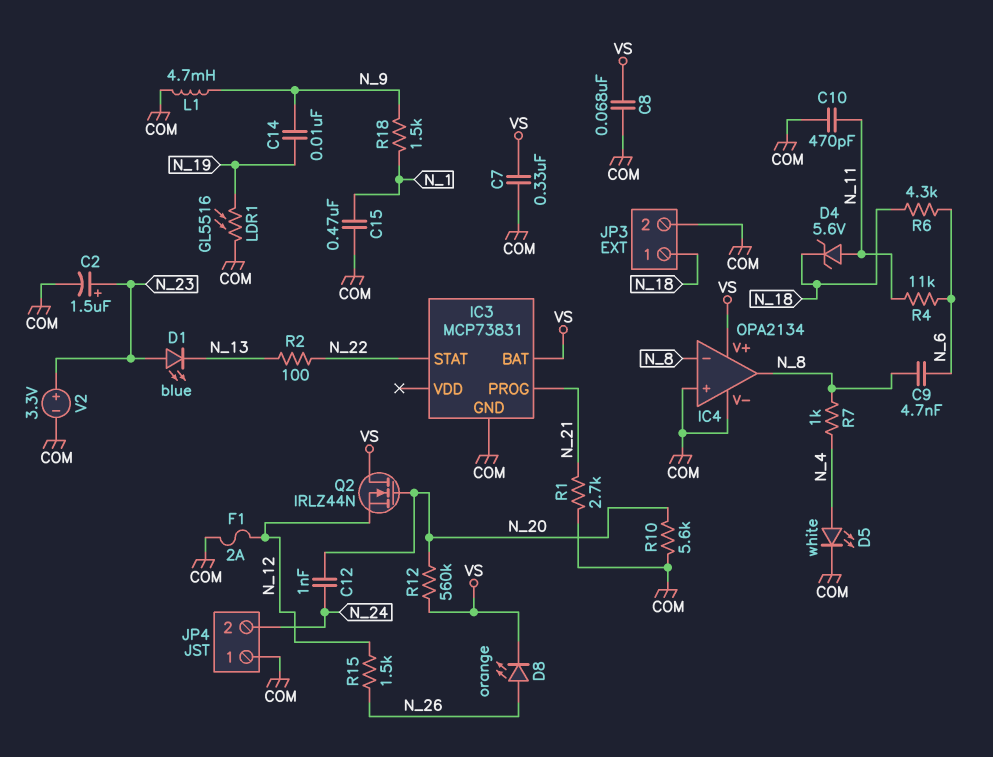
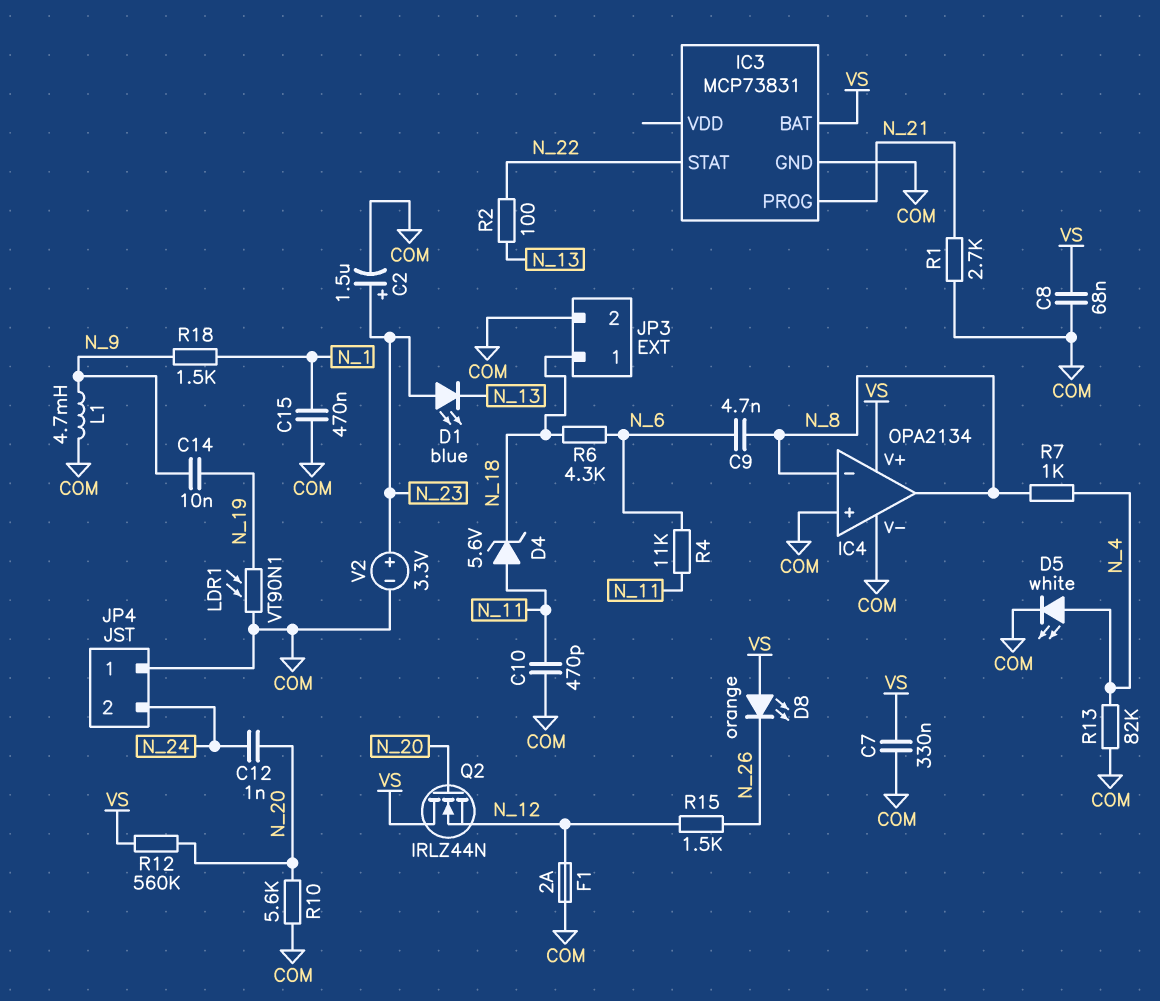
D8: LED orange (A N_26, K VS) -> LED orange (A VS, K N_26)
LDR1: GL5516 (COM, N_19) -> VT90N1 (COM, N_19)
R13: none -> 82k (COM, N_4)

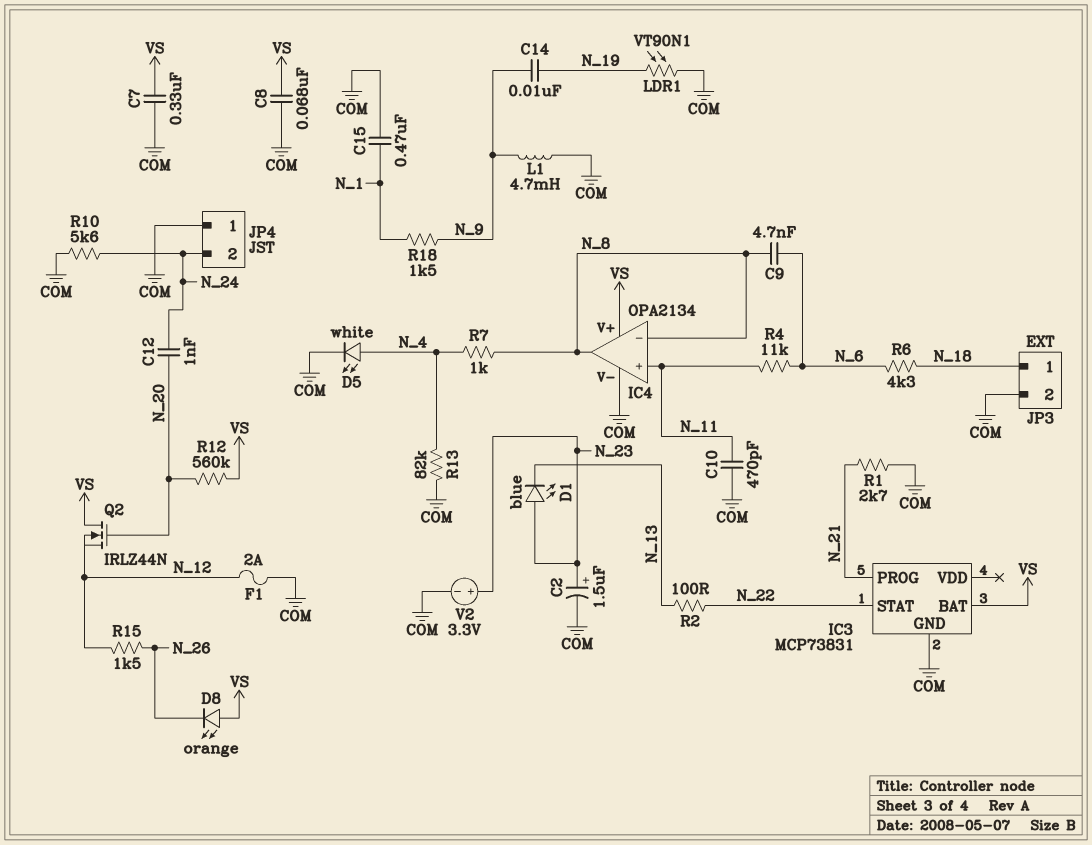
D4: zener 5.6V (A N_11, K N_18) -> none
IC4 pin in+: COM -> N_11
R10: 5.6k (COM, N_20) -> 5.6k (COM, N_24)

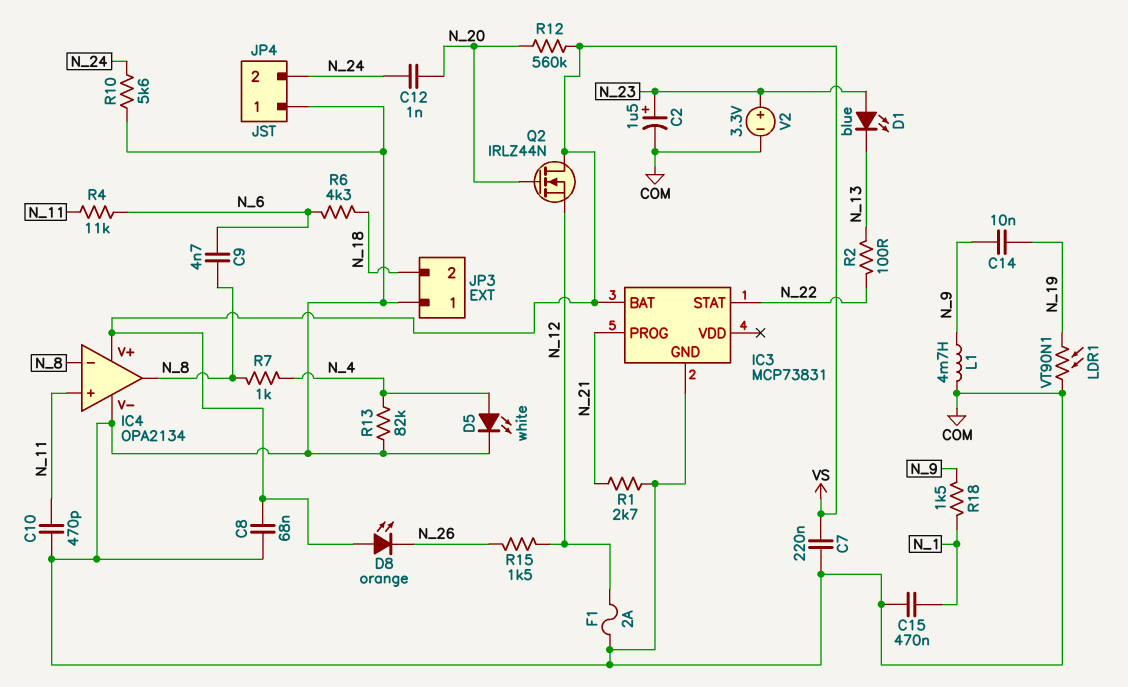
C7: 330nF (COM, VS) -> 220nF (COM, VS)
JP3 pin 1: N_18 -> COM
JP3 pin 2: COM -> N_18

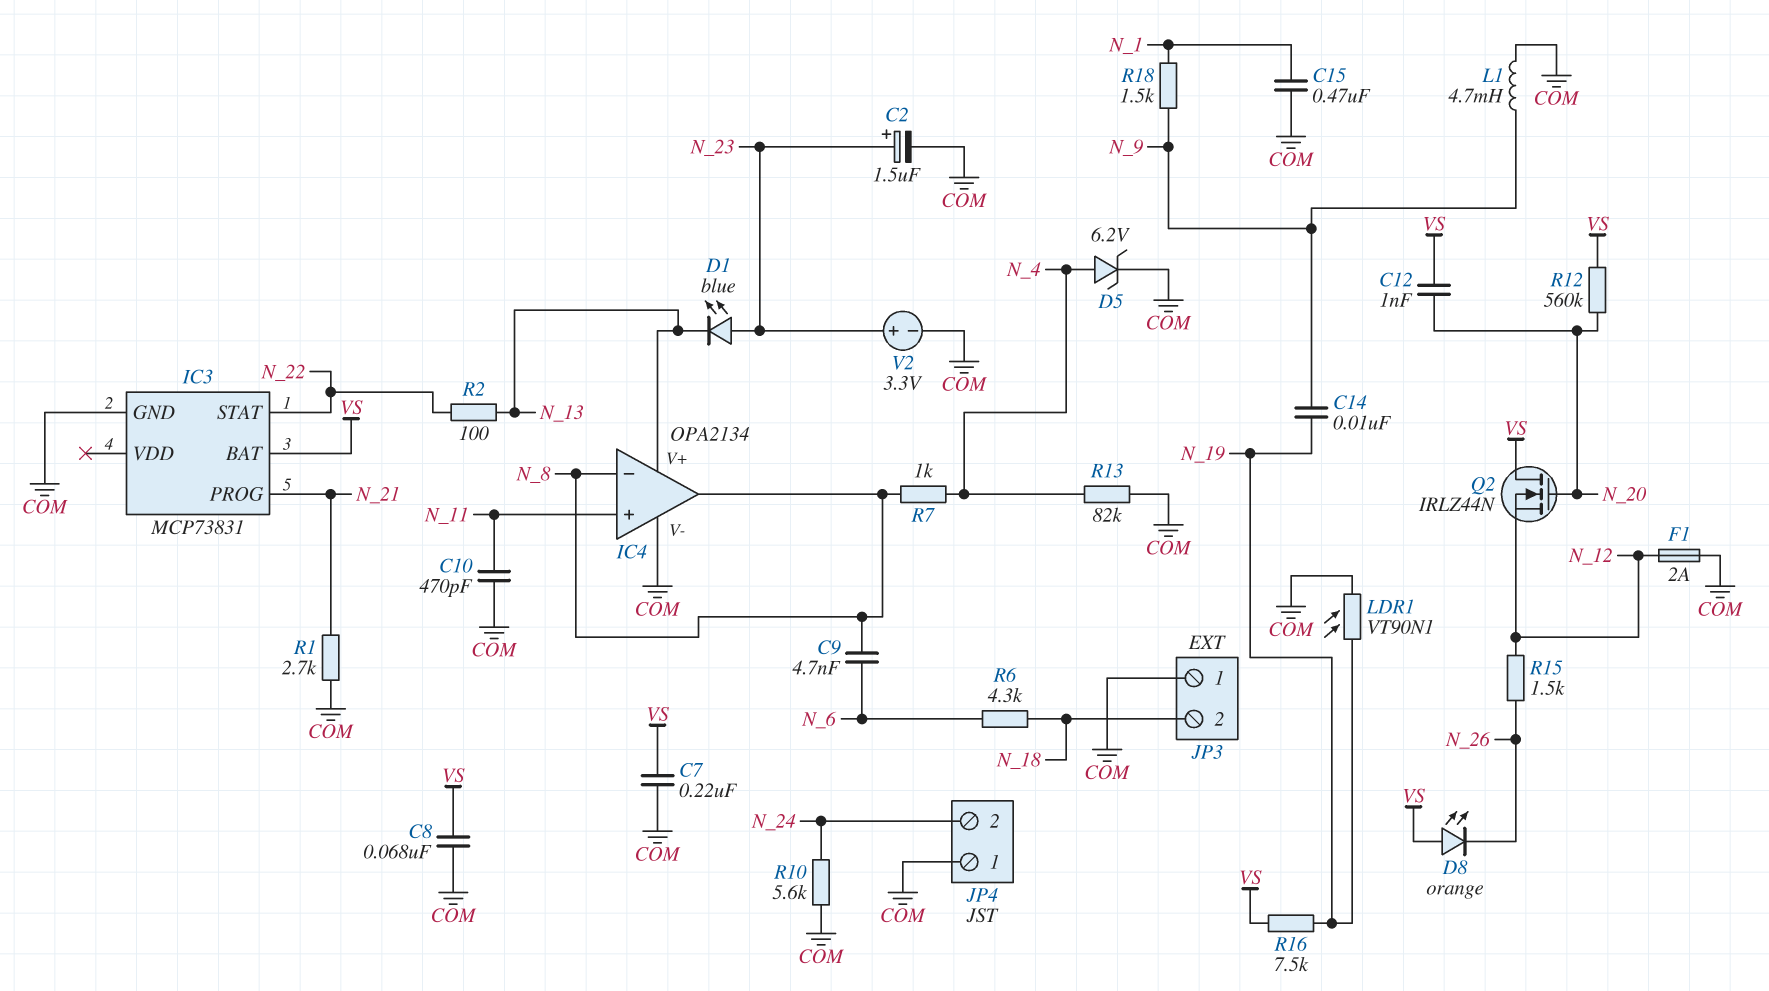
C12: 1nF (N_20, N_24) -> 1nF (N_20, VS)
D5: LED white (A N_4, K COM) -> zener 6.2V (A N_4, K COM)
IC4 pin V+: VS -> N_13
R4: 11k (N_6, N_11) -> none
R16: none -> 7.5k (N_19, VS)

